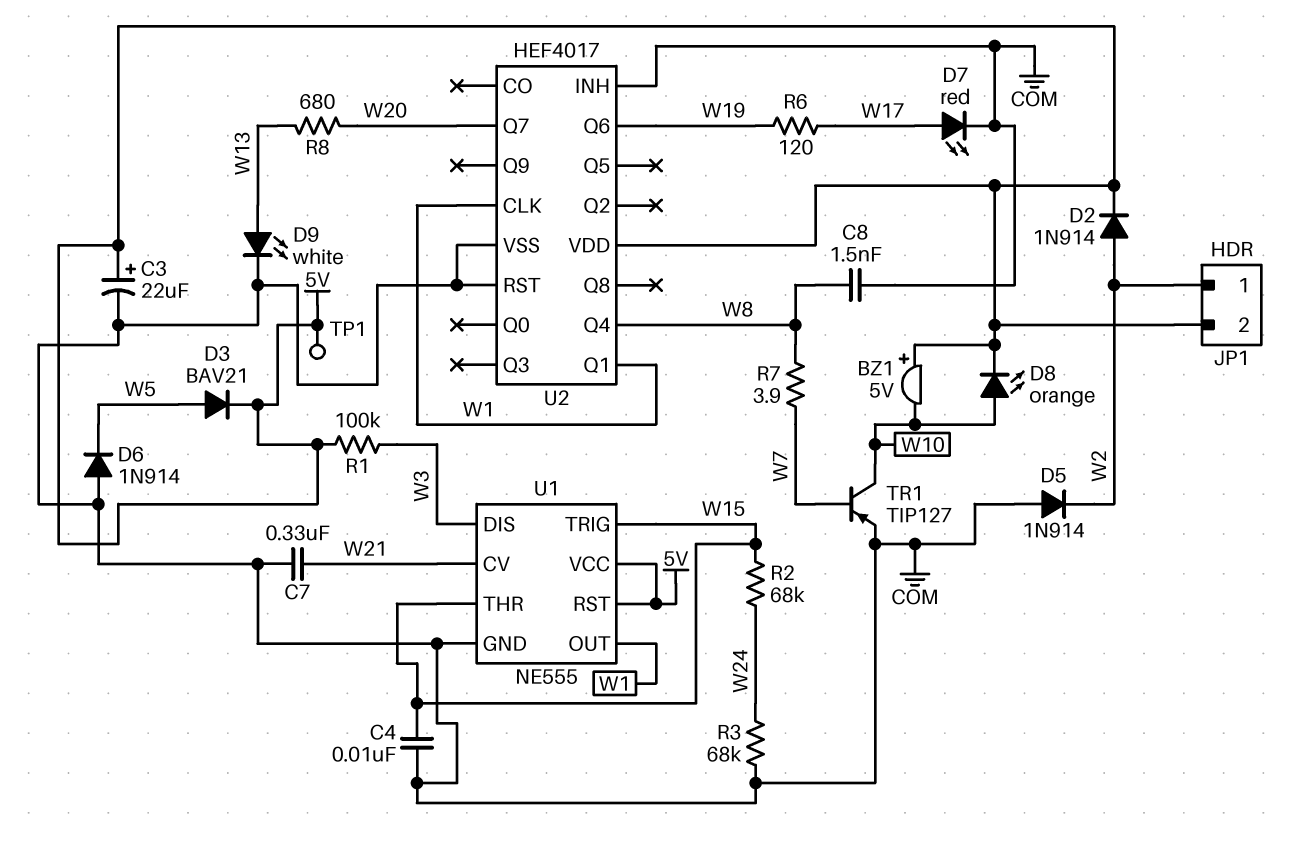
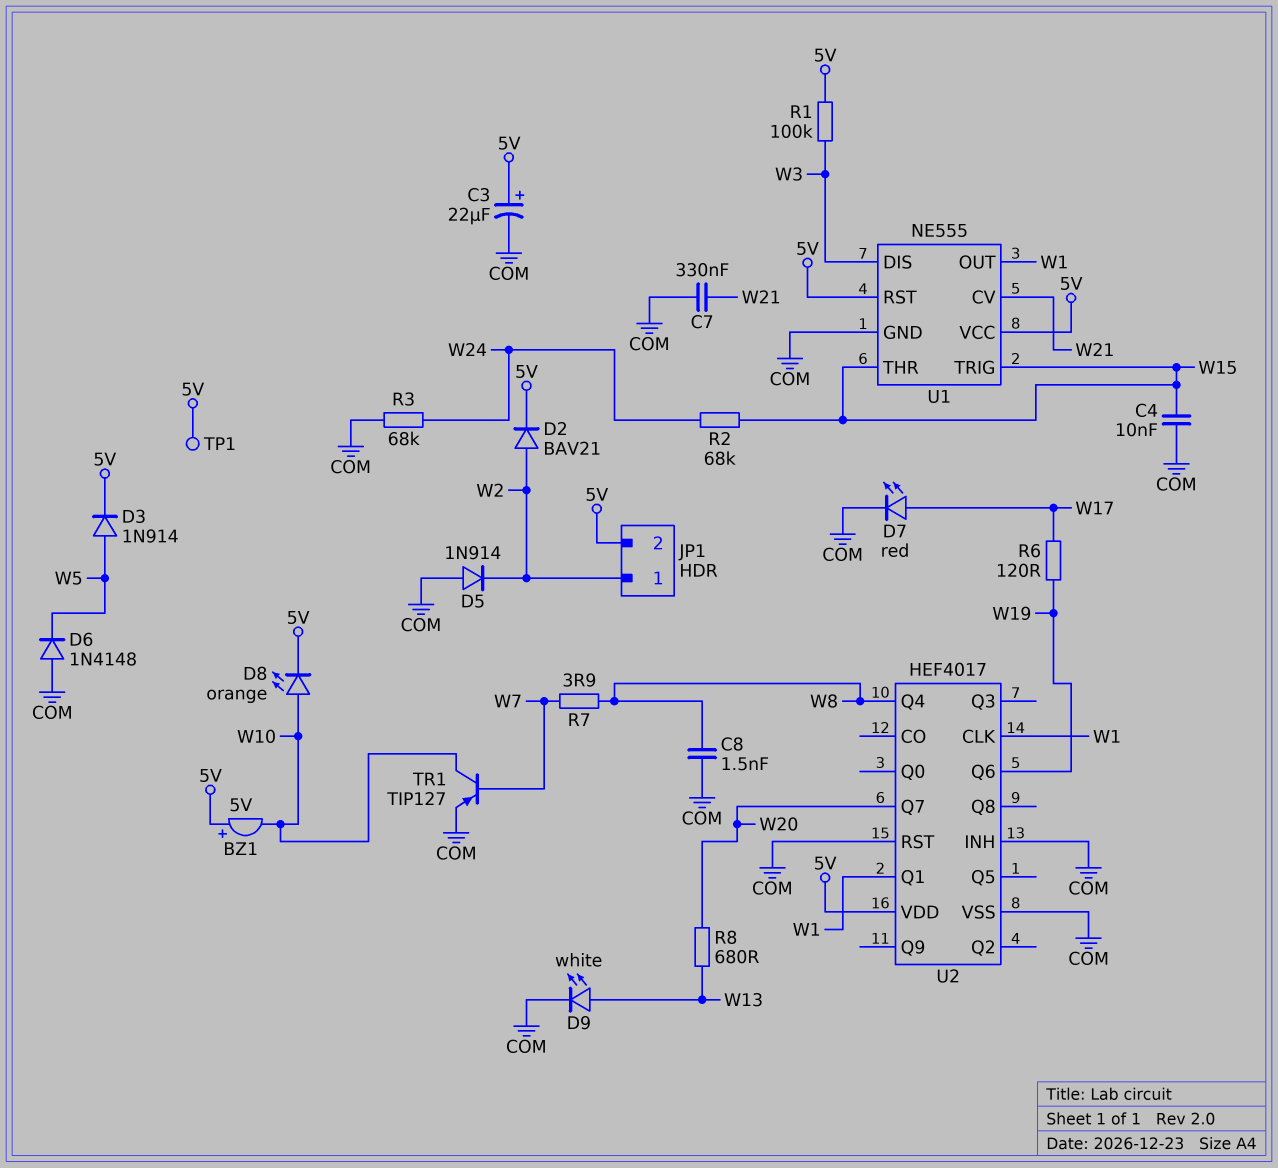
D2: diode 1N914 (A W2, K 5V) -> diode BAV21 (A W2, K 5V)
D3: diode BAV21 (A W5, K 5V) -> diode 1N914 (A W5, K 5V)
D6: diode 1N914 (A COM, K W5) -> diode 1N4148 (A COM, K W5)

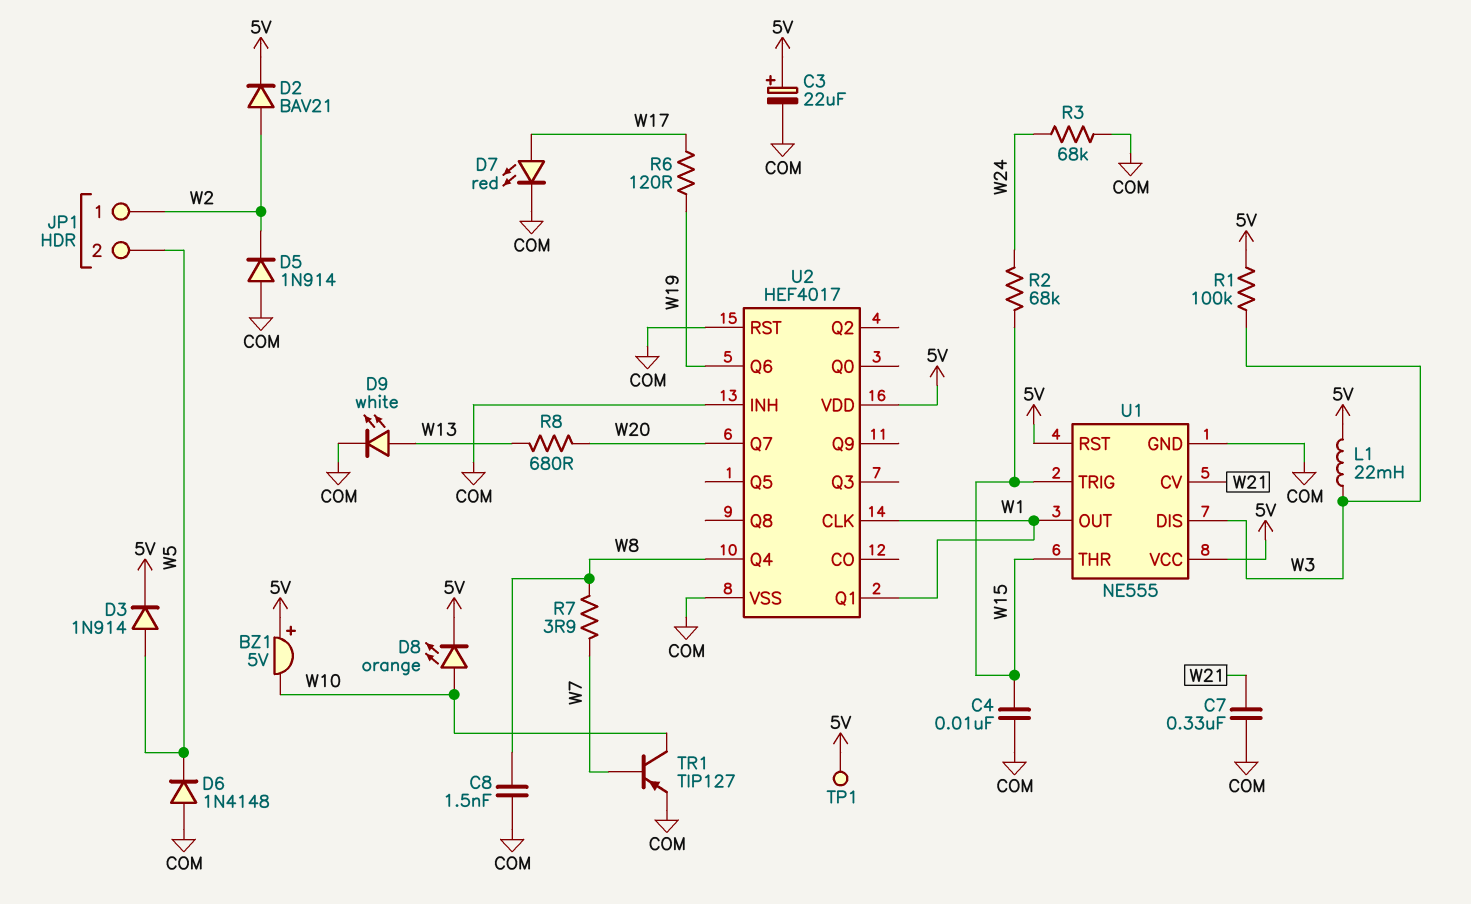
JP1 pin 2: 5V -> W5
L1: none -> 22mH (5V, W3)

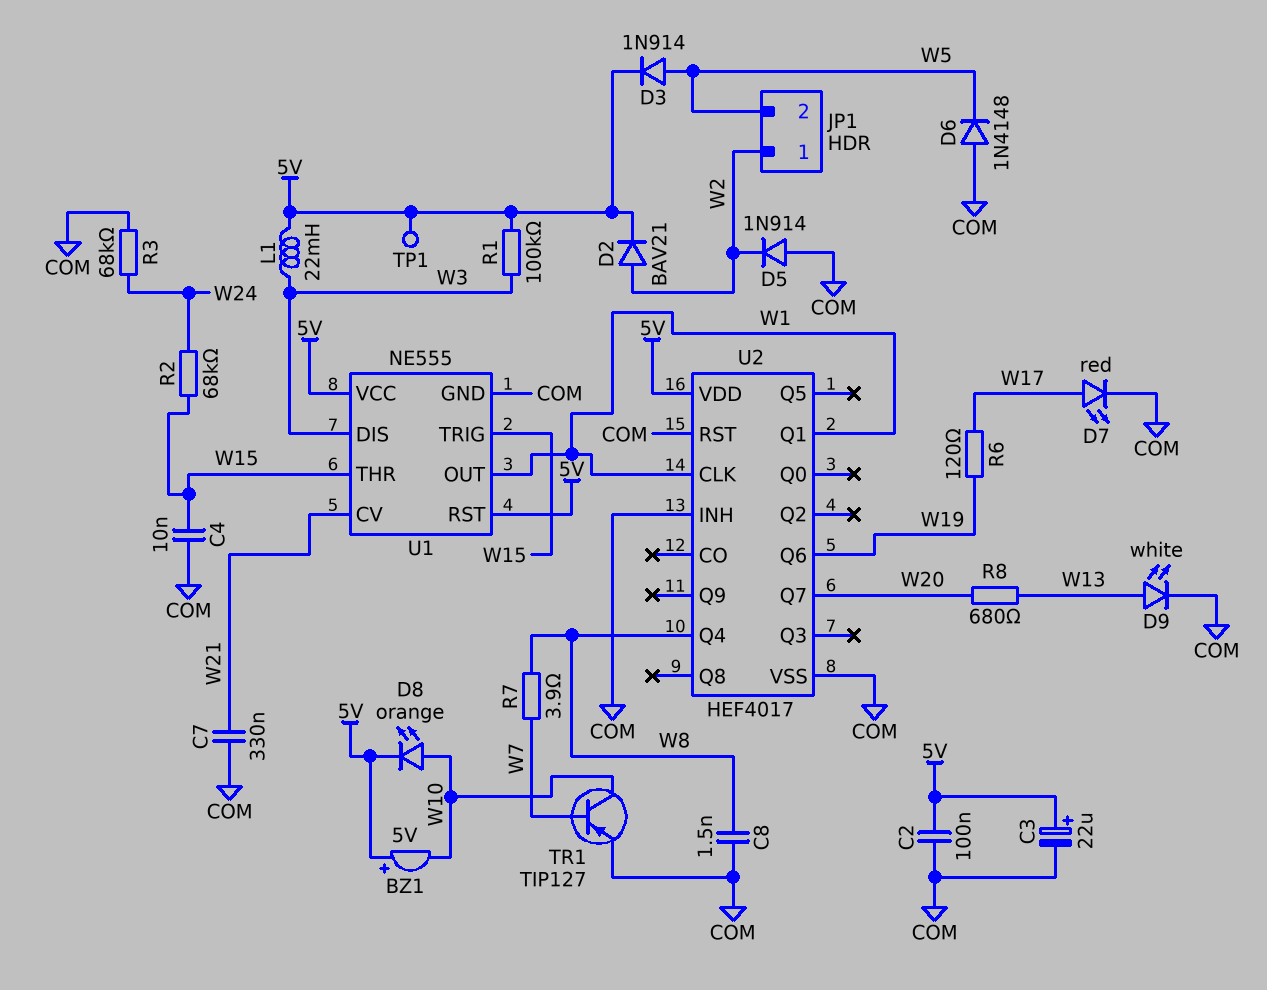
C2: none -> 100nF (5V, COM)

